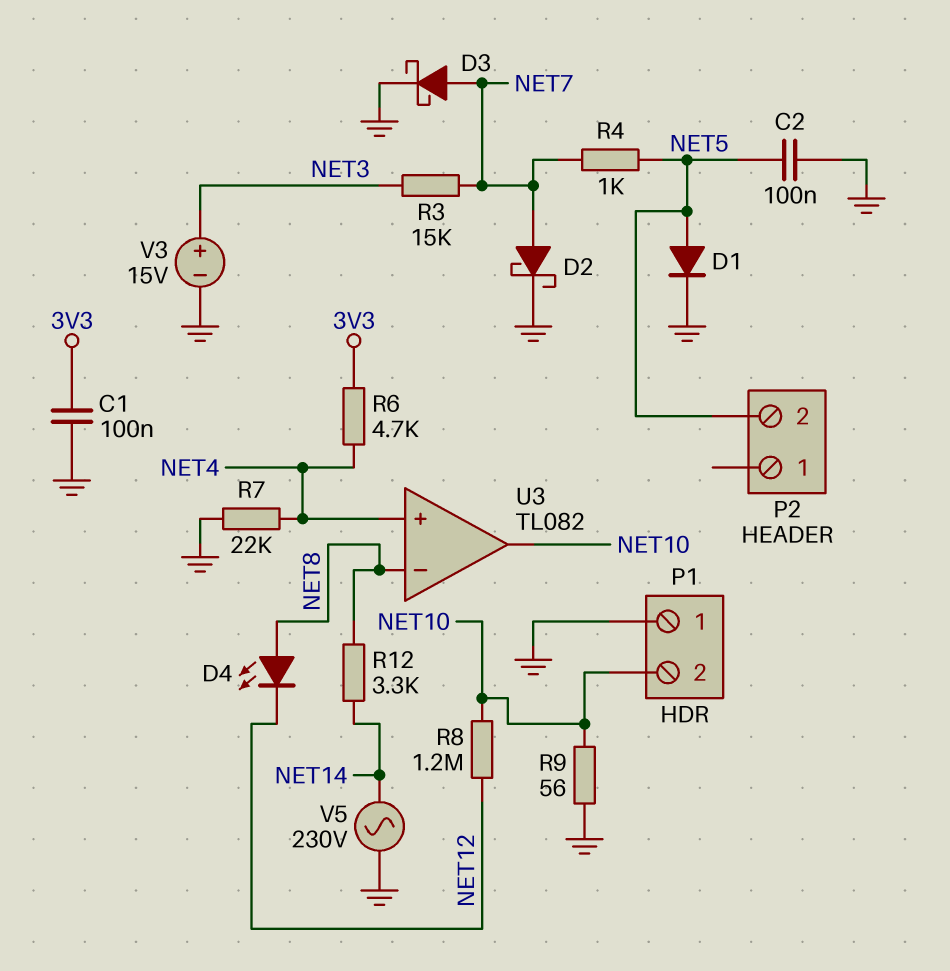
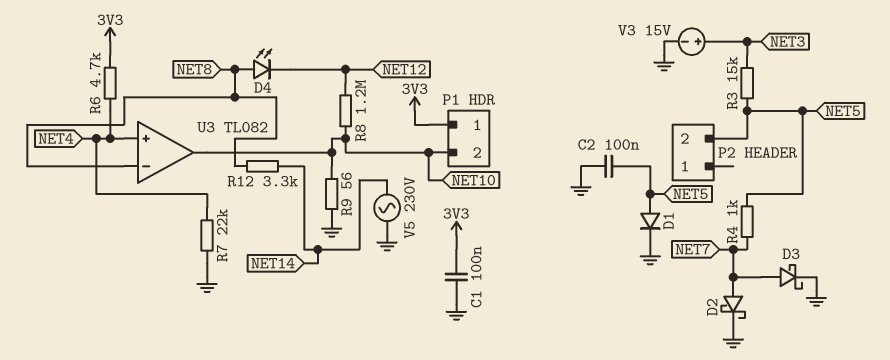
P1 pin 1: GND -> 3V3
R3: 15k (NET3, NET7) -> 15k (NET3, NET5)

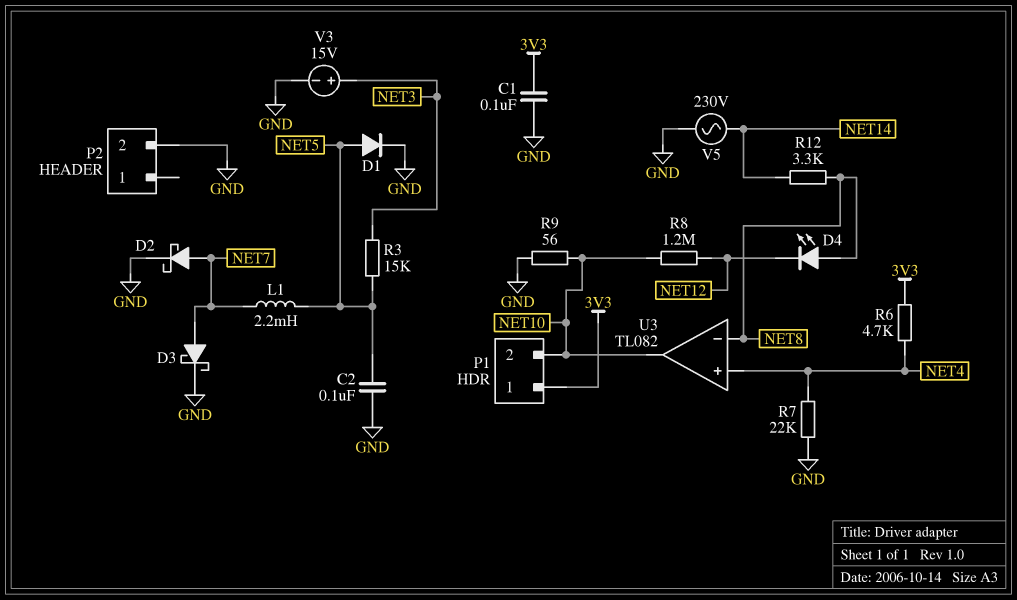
L1: none -> 2.2mH (NET5, NET7)
P2 pin 2: NET5 -> GND
R4: 1k (NET5, NET7) -> none

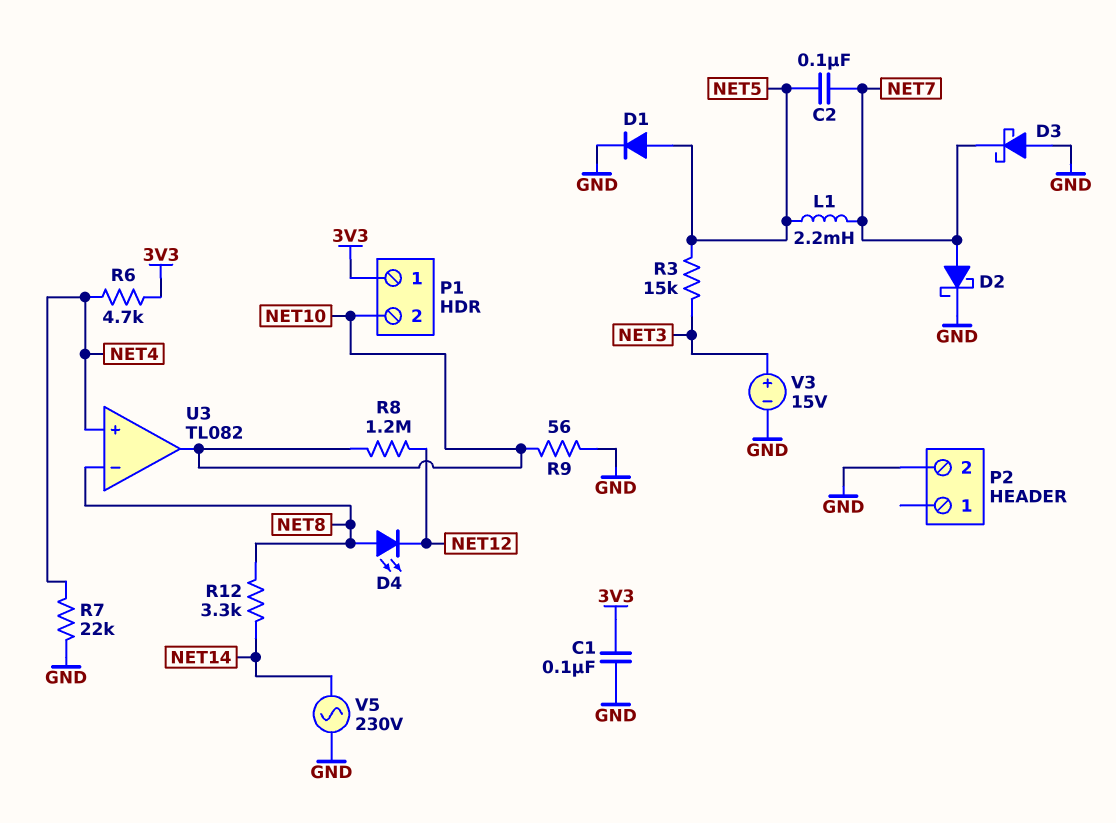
C2: 100nF (GND, NET5) -> 100nF (NET5, NET7)
D3: schottky (A NET7, K GND) -> schottky (A GND, K NET7)

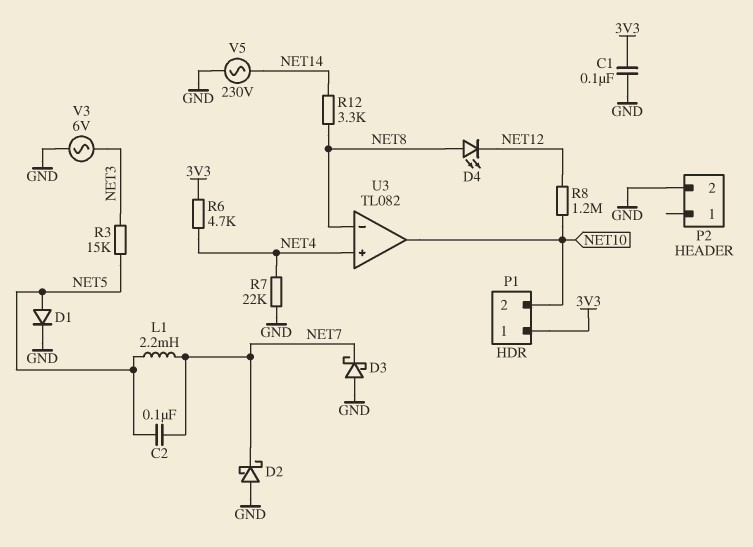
D2: schottky (A NET7, K GND) -> schottky (A GND, K NET7)
R9: 56 (GND, NET10) -> none
V3: 15V (plus NET3, minus GND) -> AC 6V (GND, NET3)

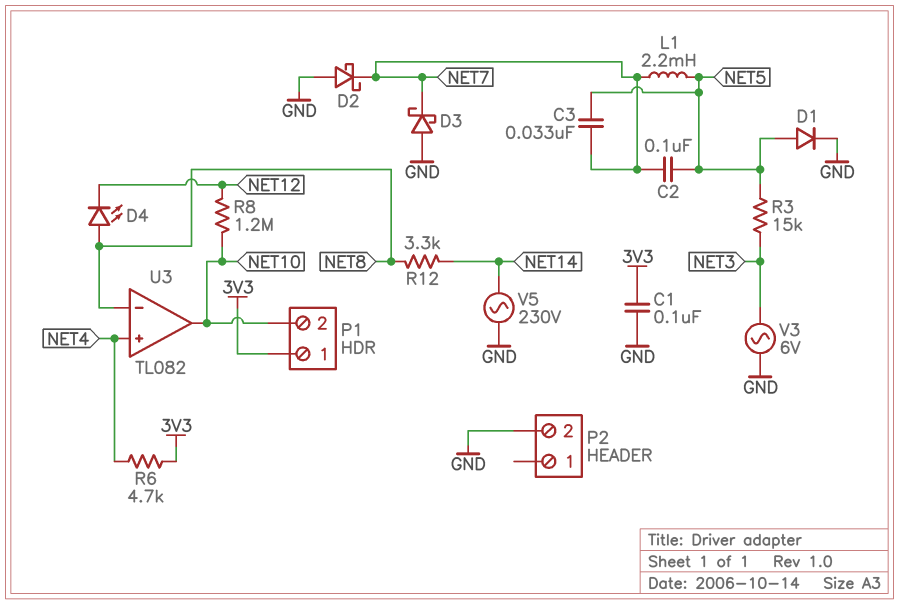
C3: none -> 33nF (NET5, NET7)
R7: 22k (GND, NET4) -> none

